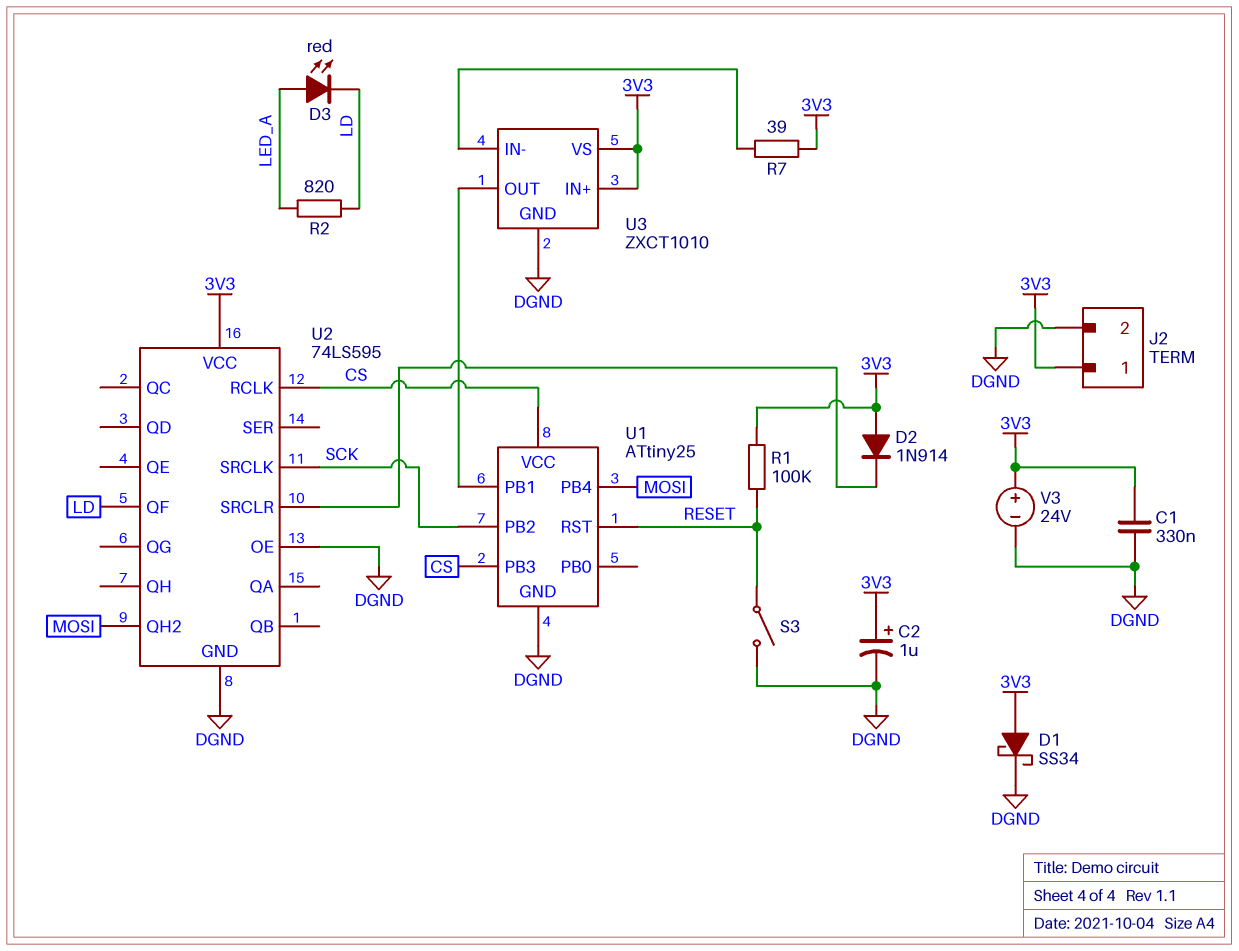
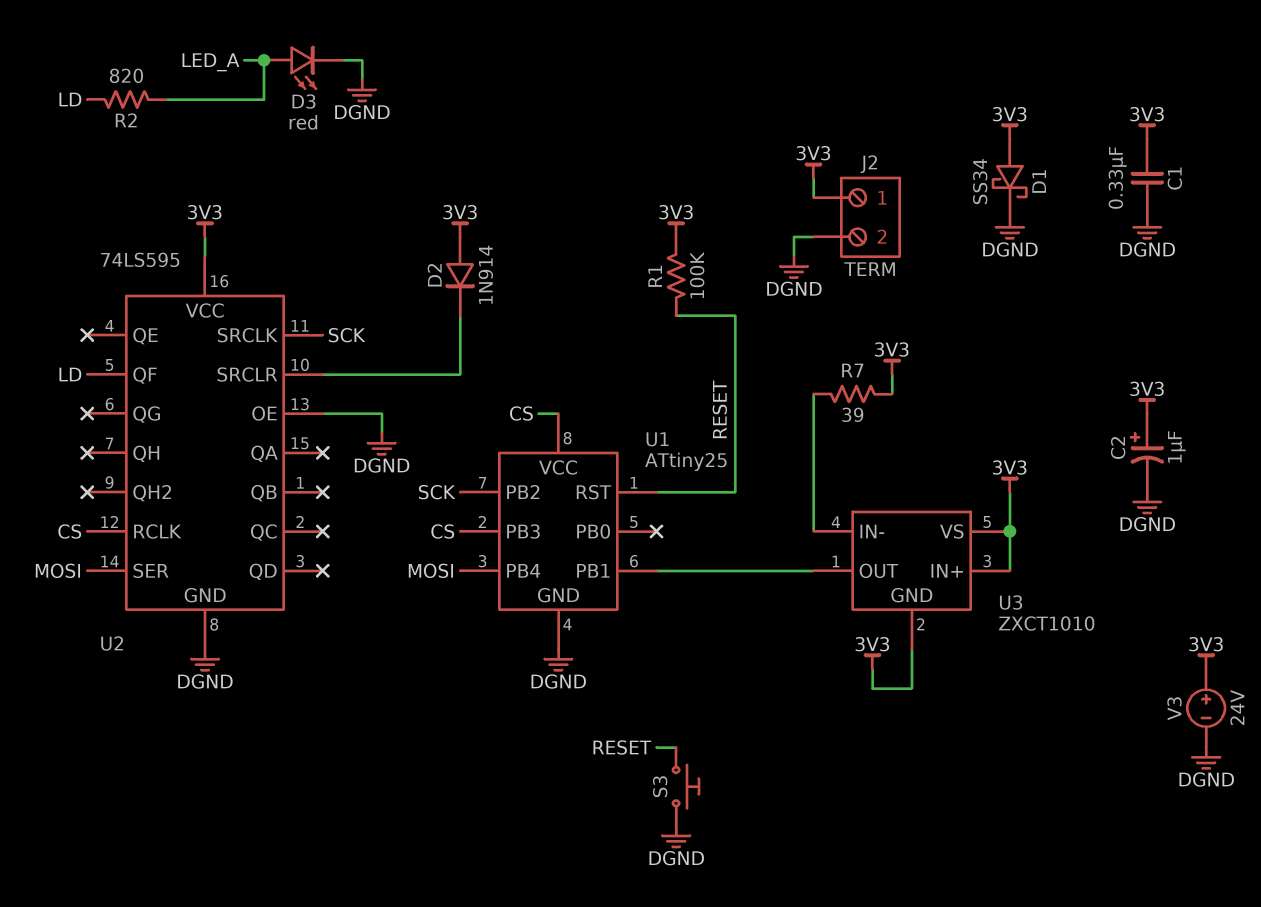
D3: LED red (A LED_A, K LD) -> LED red (A LED_A, K DGND)
S3: switch (DGND, RESET) -> button (DGND, RESET)
U2 pin QH2: MOSI -> none
U2 pin SER: none -> MOSI
U3 pin GND: DGND -> 3V3

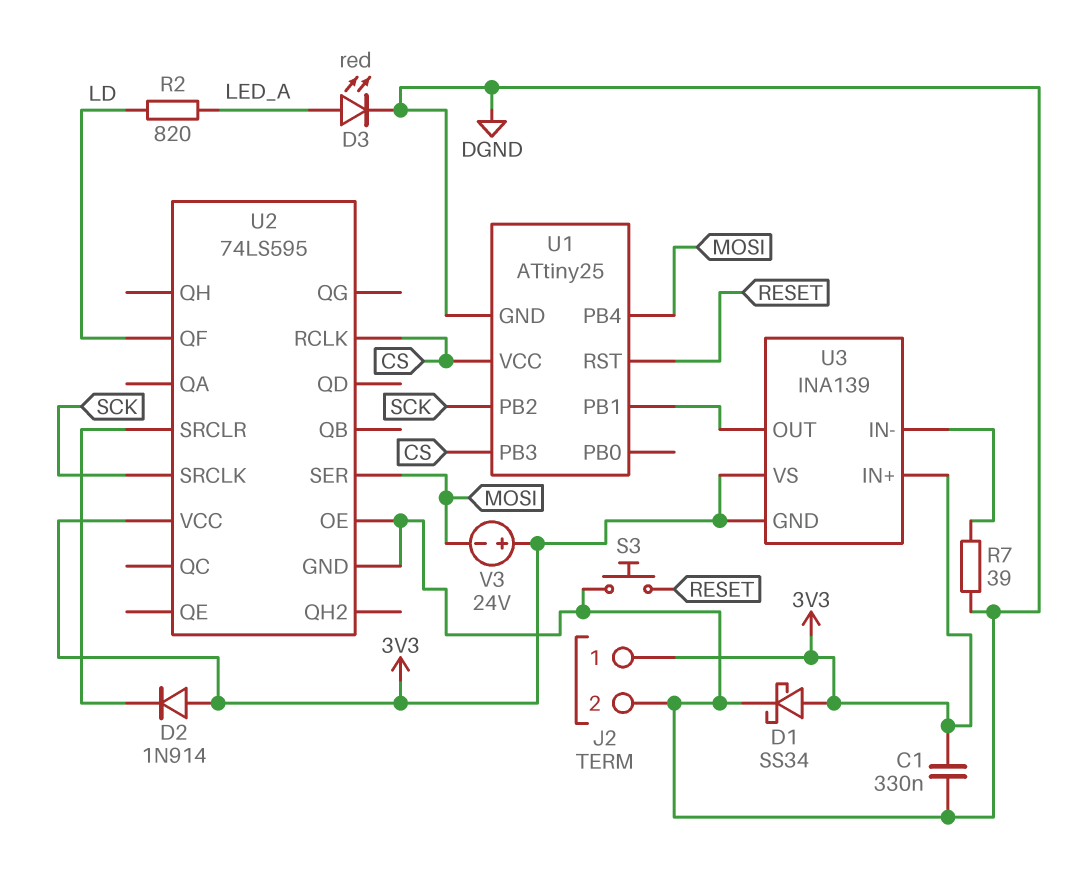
C2: 1uF (plus 3V3, minus DGND) -> none
R1: 100k (3V3, RESET) -> none
R7: 39 (3V3, U3/IN-) -> 39 (DGND, U3/IN-)
U3: ZXCT1010 -> INA139
V3: 24V (plus 3V3, minus DGND) -> 24V (plus 3V3, minus MOSI)

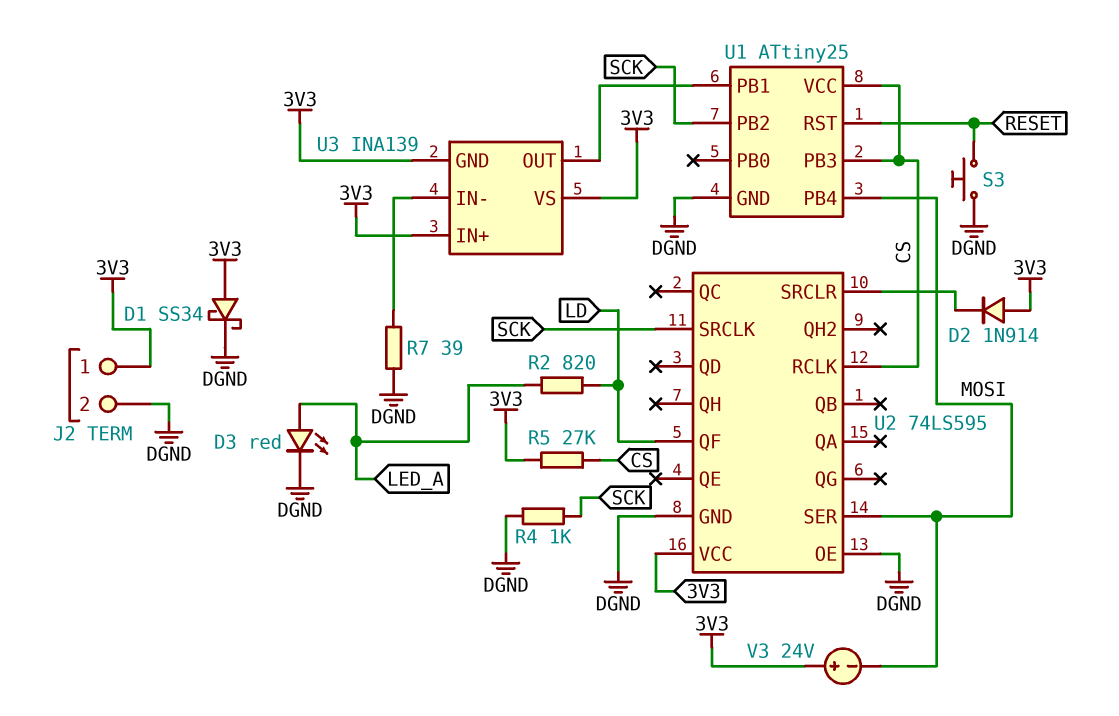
C1: 330nF (3V3, DGND) -> none
R4: none -> 1k (DGND, SCK)
R5: none -> 27k (3V3, CS)

